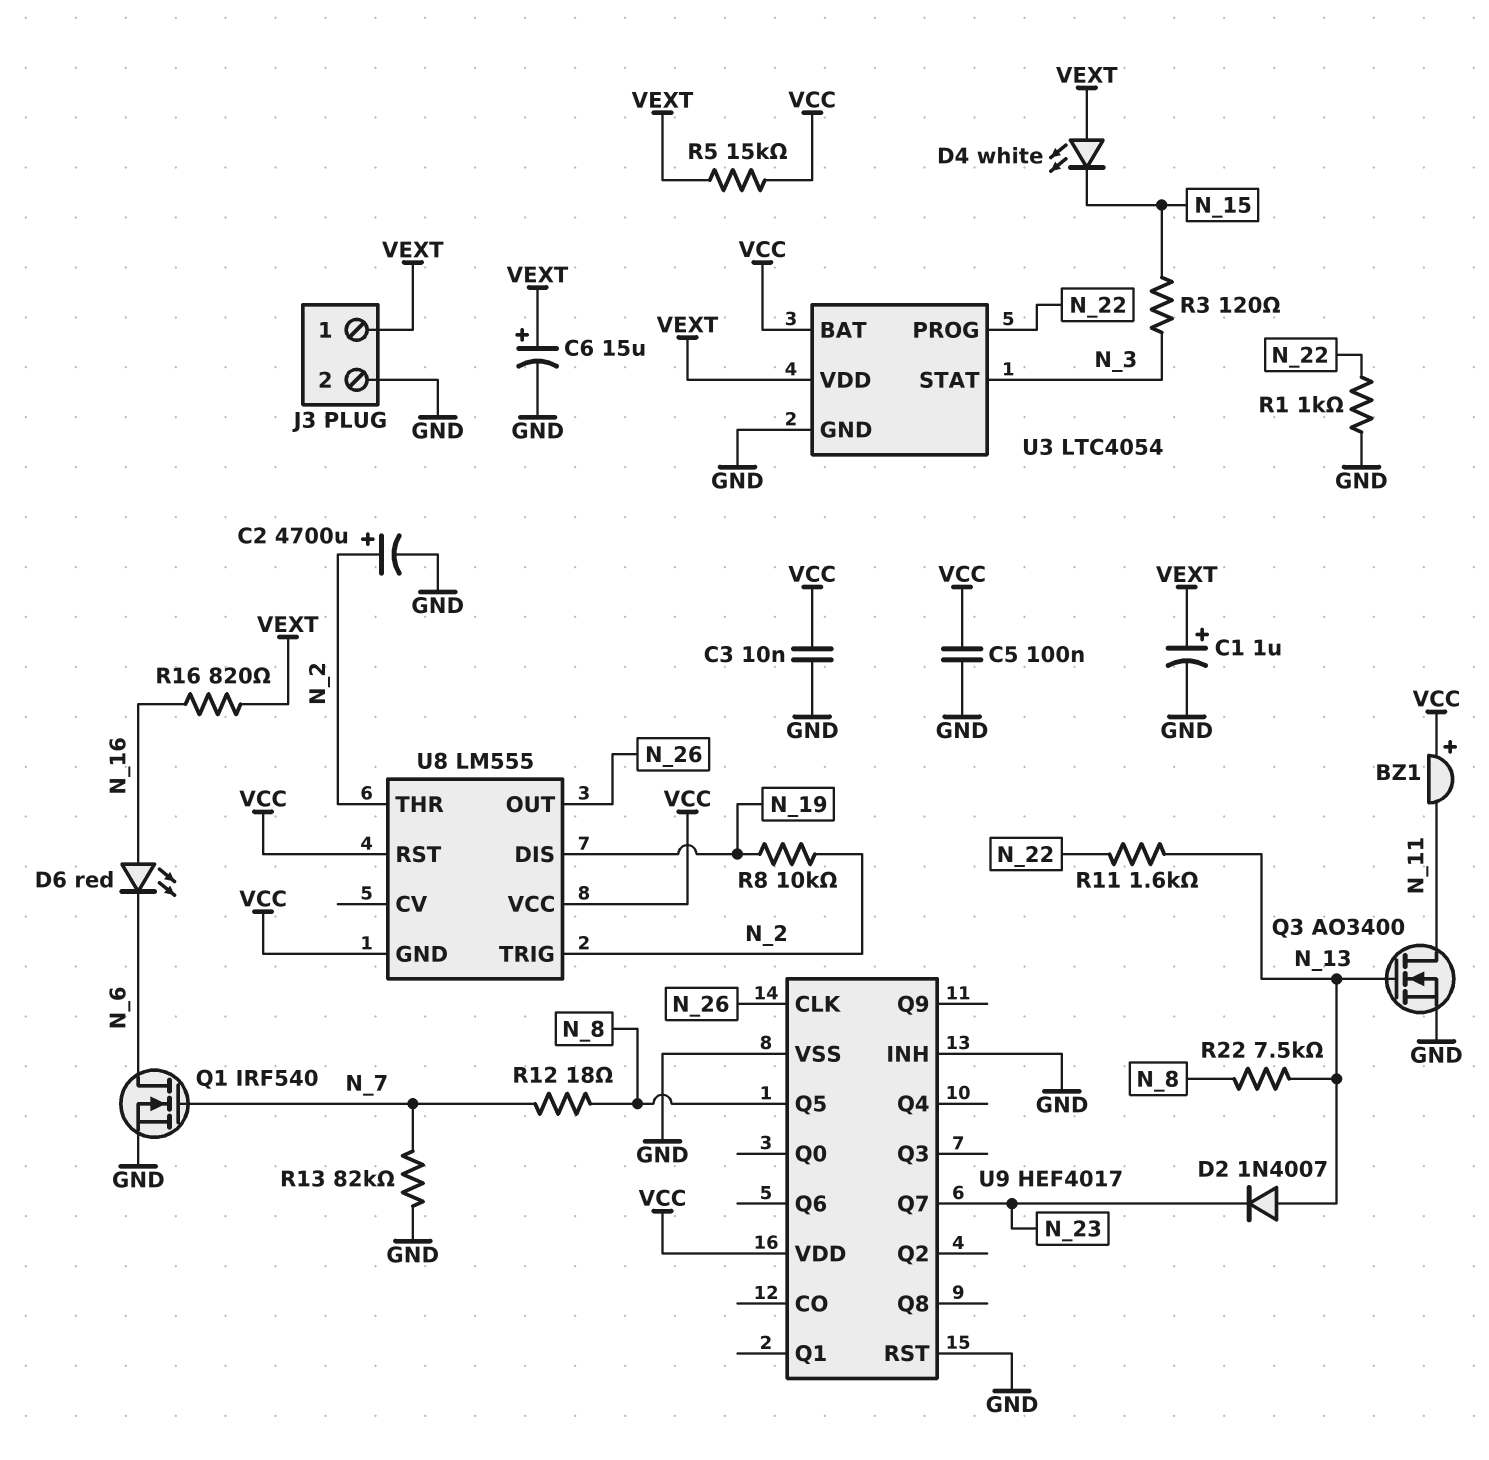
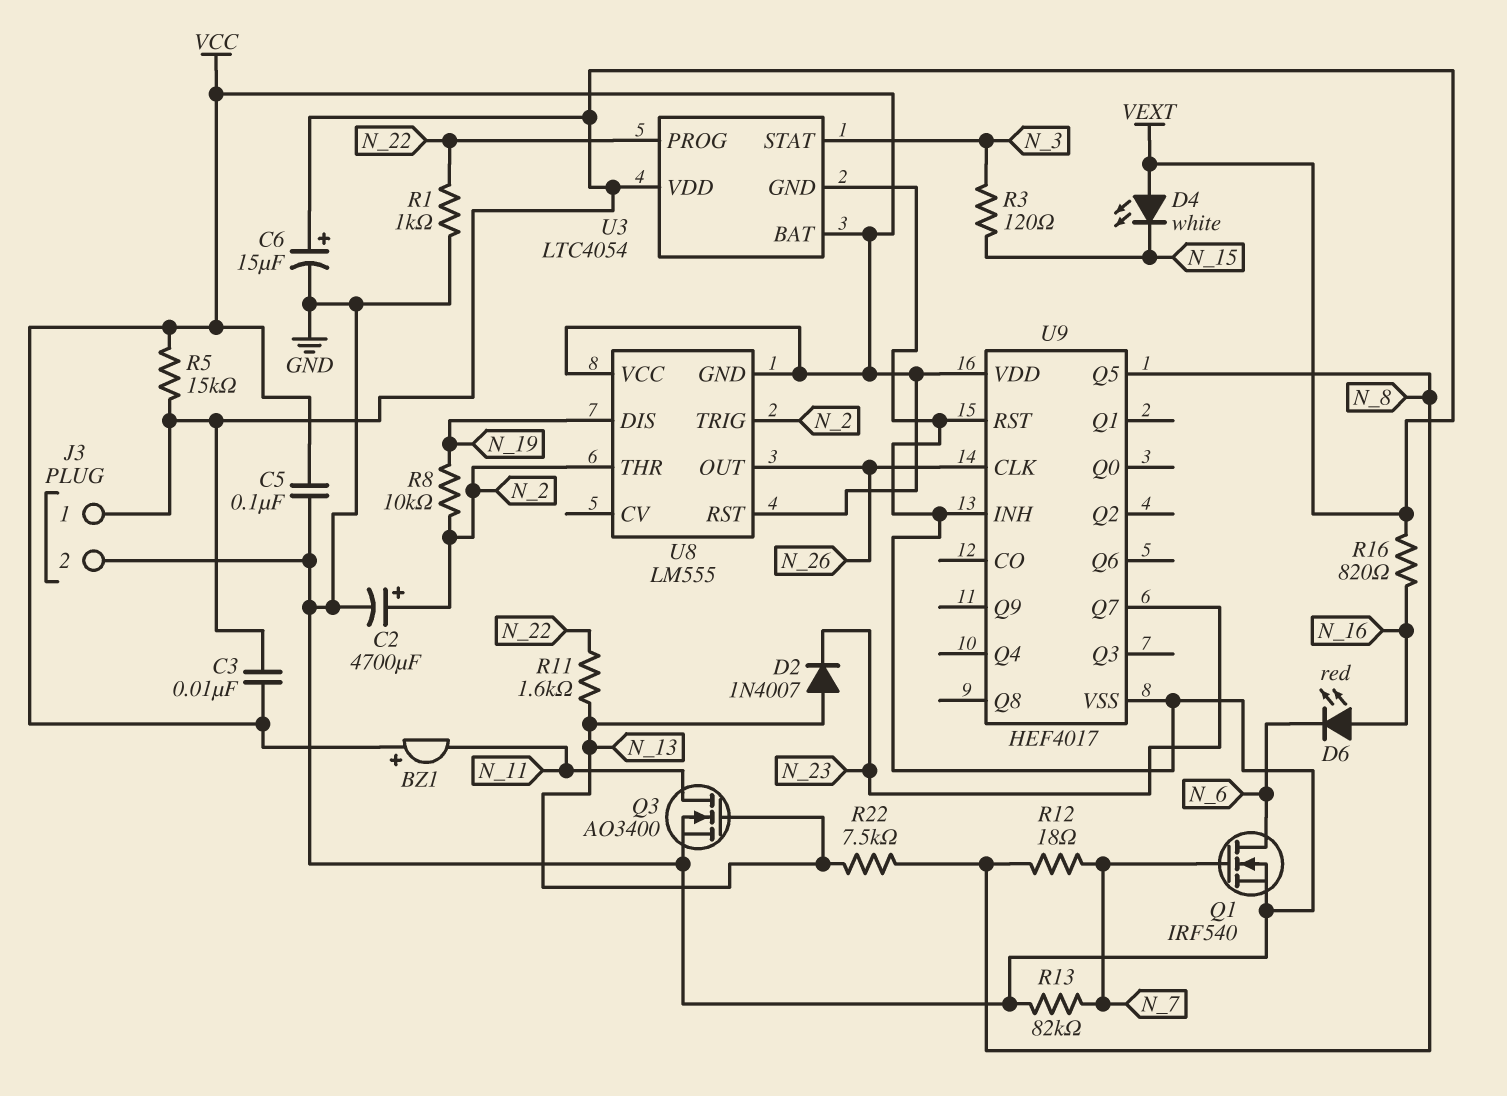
C1: 1uF (plus VEXT, minus GND) -> none
C3: 10nF (GND, VCC) -> 10nF (VCC, VEXT)

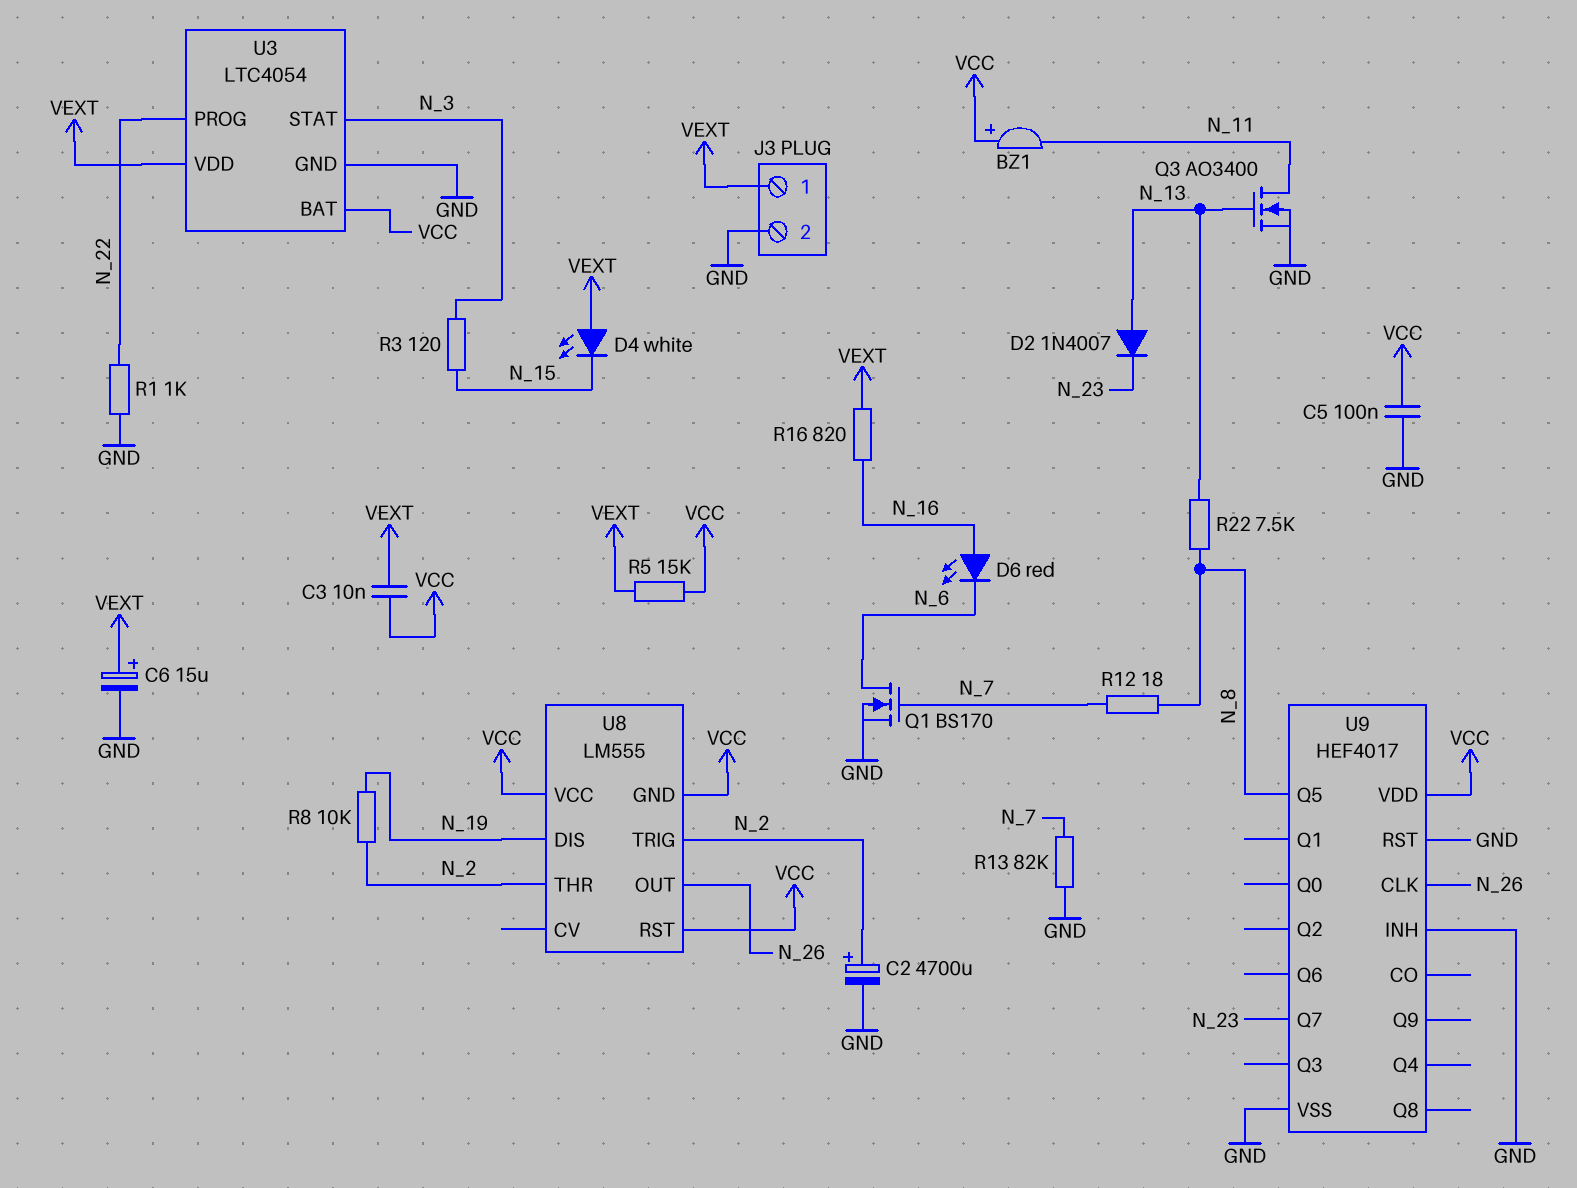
Q1: NMOS IRF540 (G N_7, D N_6, S GND) -> NMOS BS170 (G N_7, D N_6, S GND)
R11: 1.6k (N_13, N_22) -> none

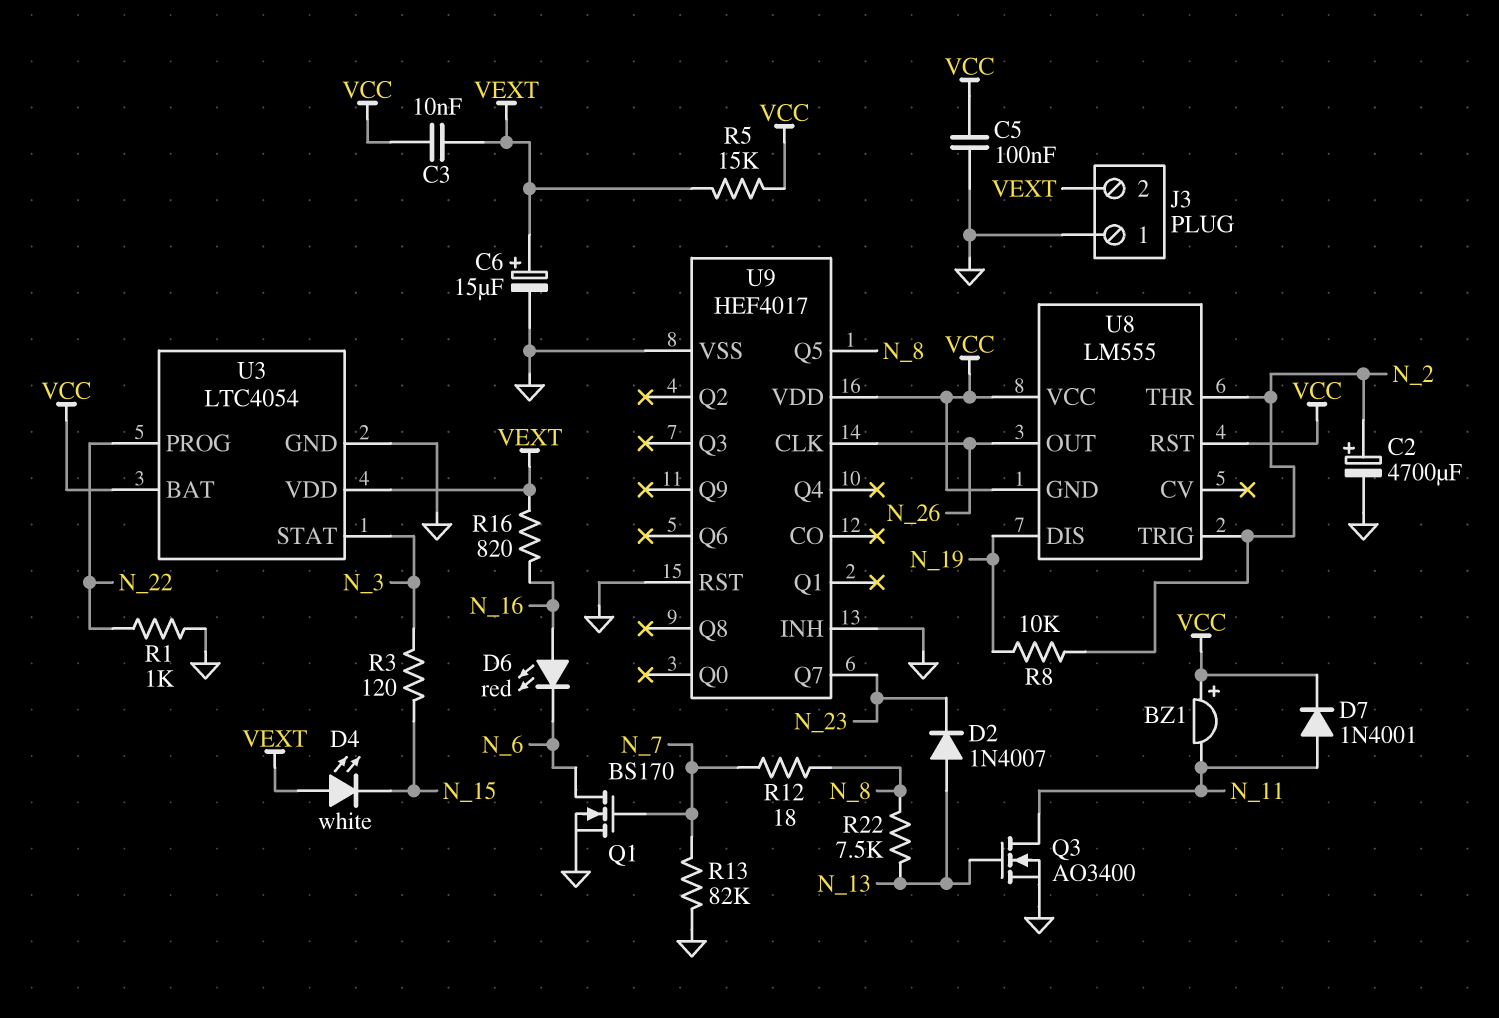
D7: none -> diode 1N4001 (A N_11, K VCC)
J3 pin 1: VEXT -> GND
J3 pin 2: GND -> VEXT

